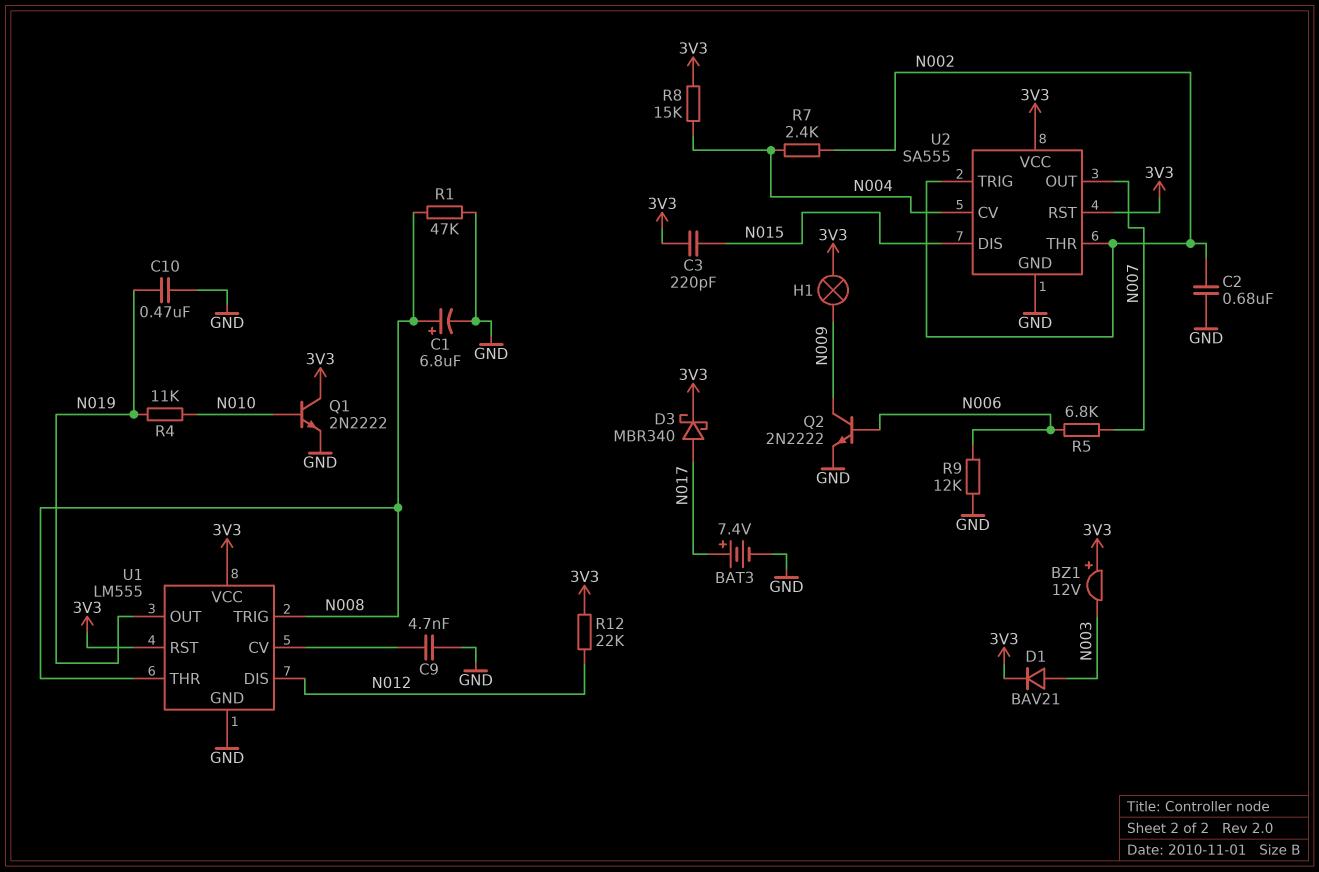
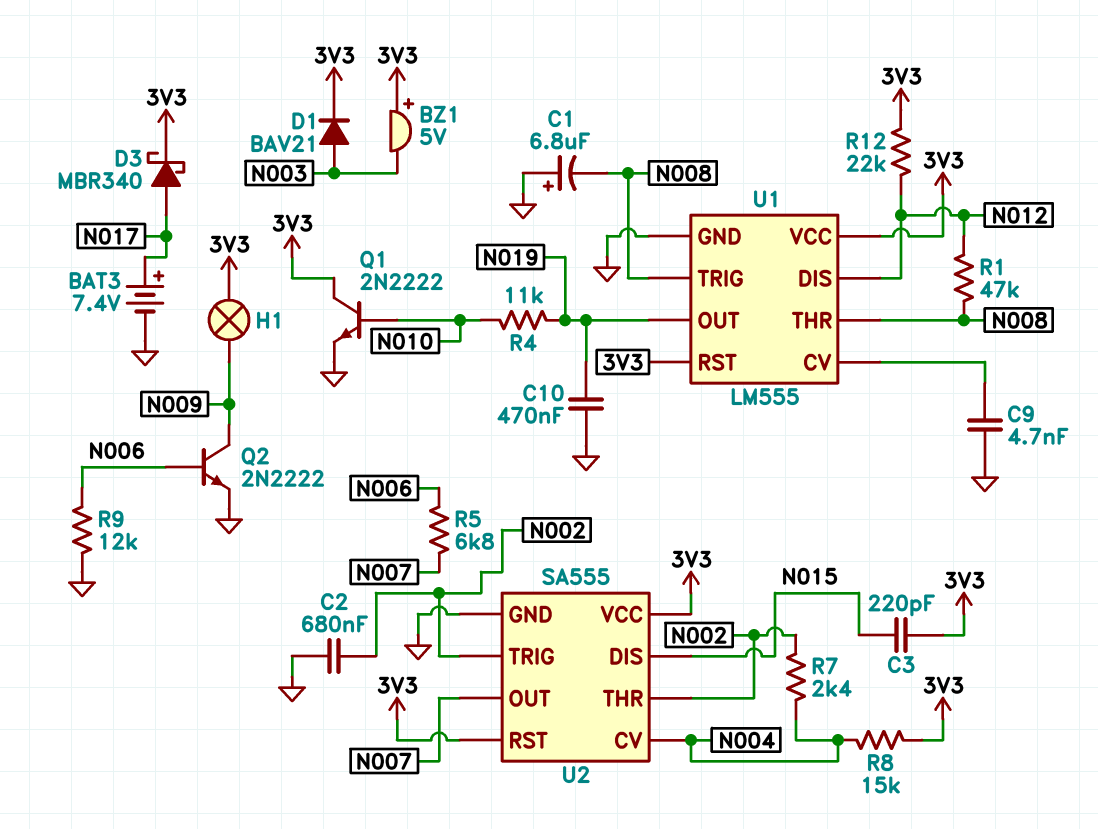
BZ1: buzzer 12V (plus 3V3, minus N003) -> buzzer 5V (plus 3V3, minus N003)
C1: 6.8uF (plus N008, minus GND) -> 6.8uF (plus GND, minus N008)
R1: 47k (GND, N008) -> 47k (N008, N012)

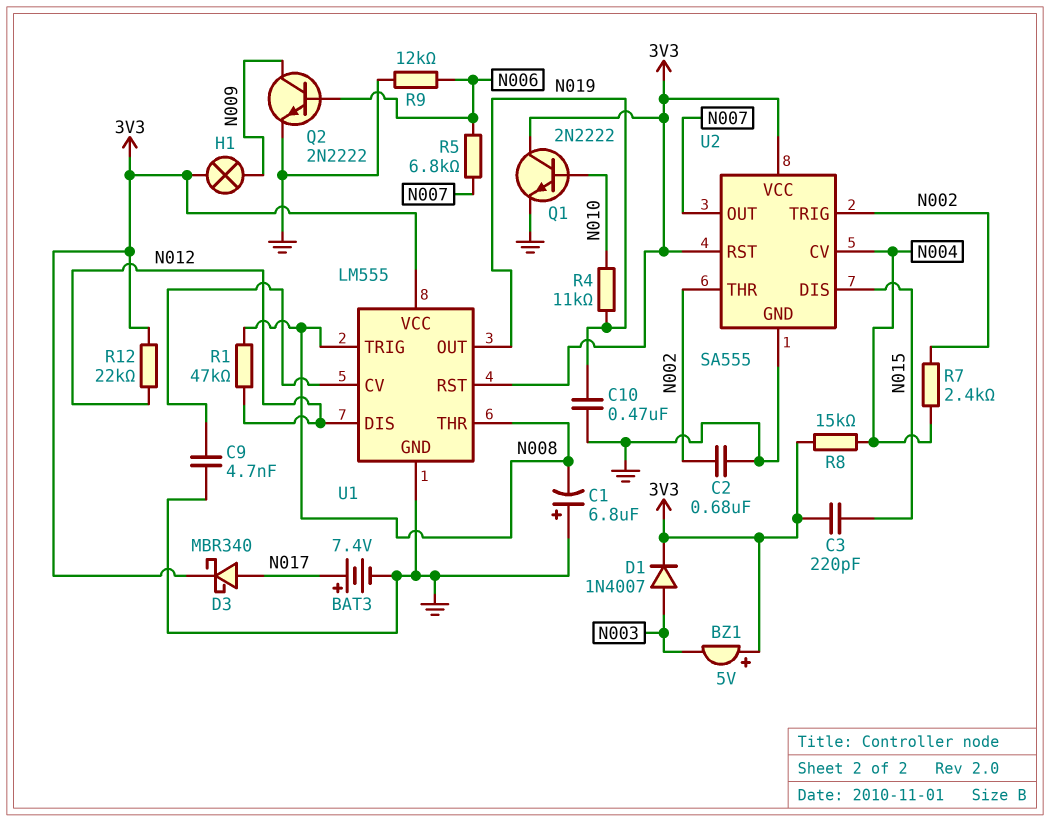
D1: diode BAV21 (A N003, K 3V3) -> diode 1N4007 (A N003, K 3V3)

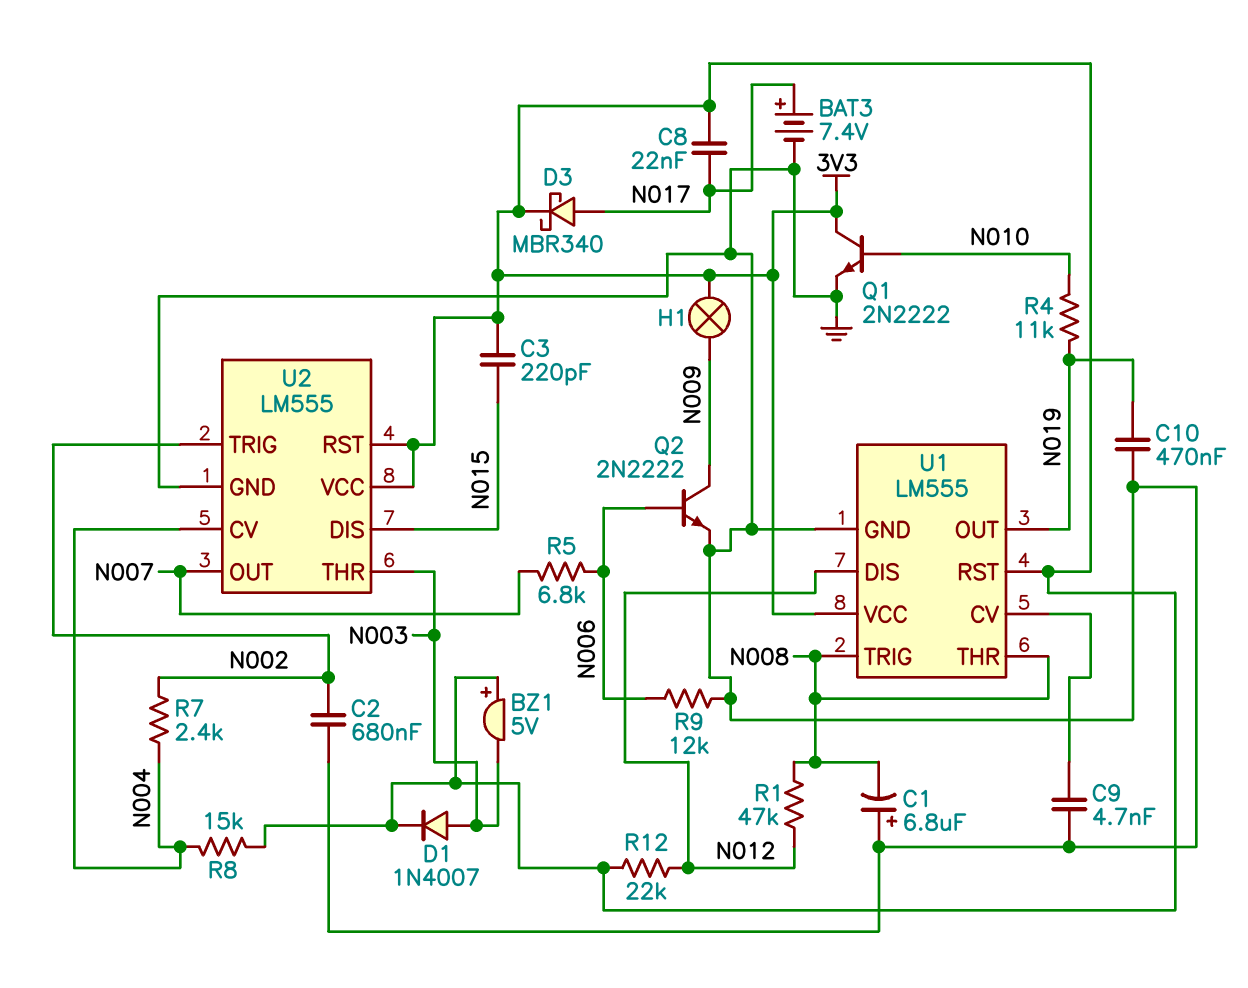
C8: none -> 22nF (3V3, N017)
U2: SA555 -> LM555
U2 pin THR: N002 -> N003

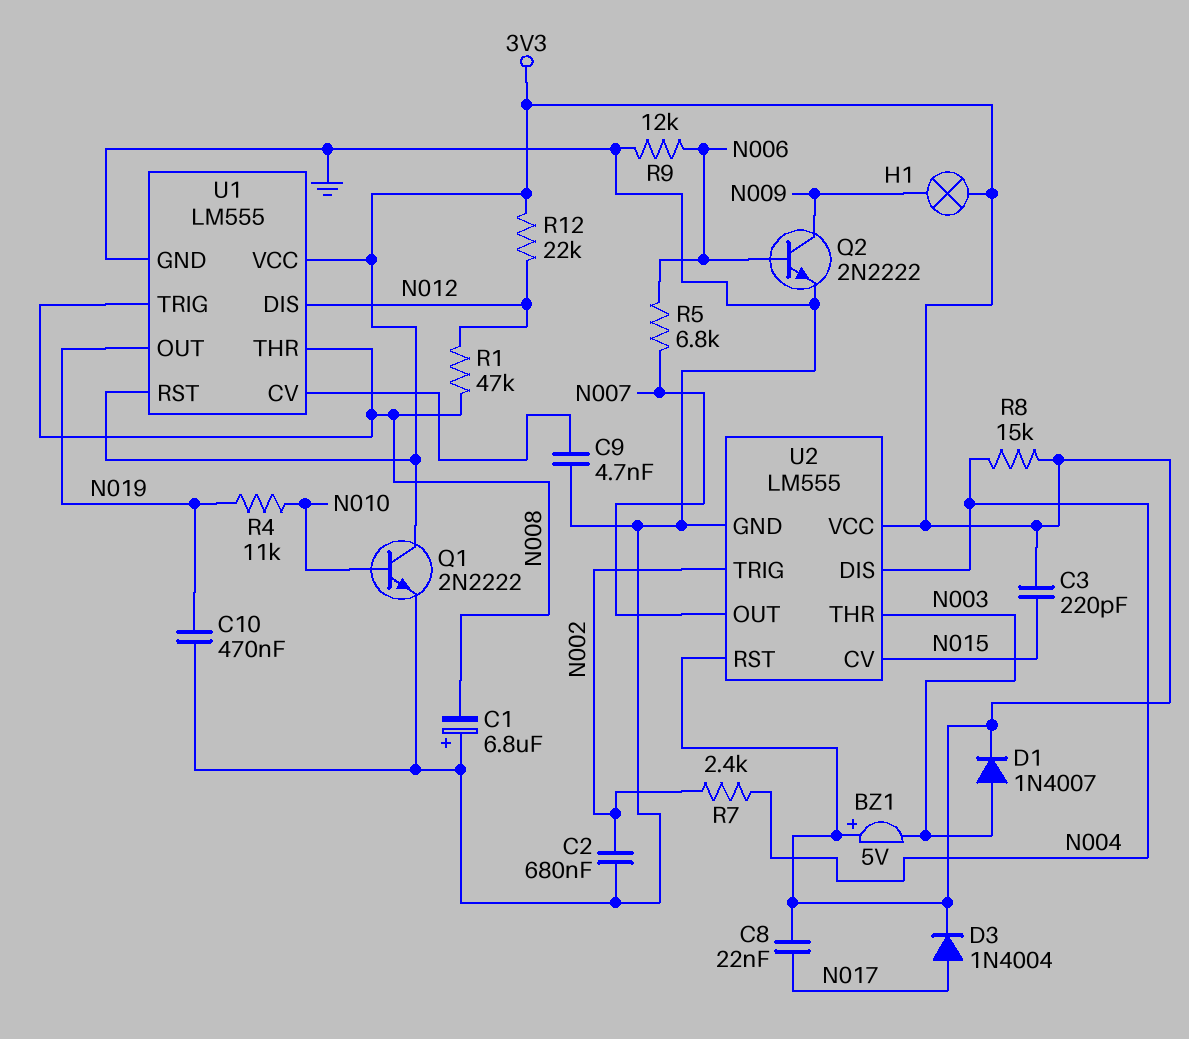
BAT3: 7.4V (plus N017, minus GND) -> none
D3: schottky MBR340 (A N017, K 3V3) -> diode 1N4004 (A N017, K 3V3)
U2 pin CV: N004 -> N015
U2 pin DIS: N015 -> N004

